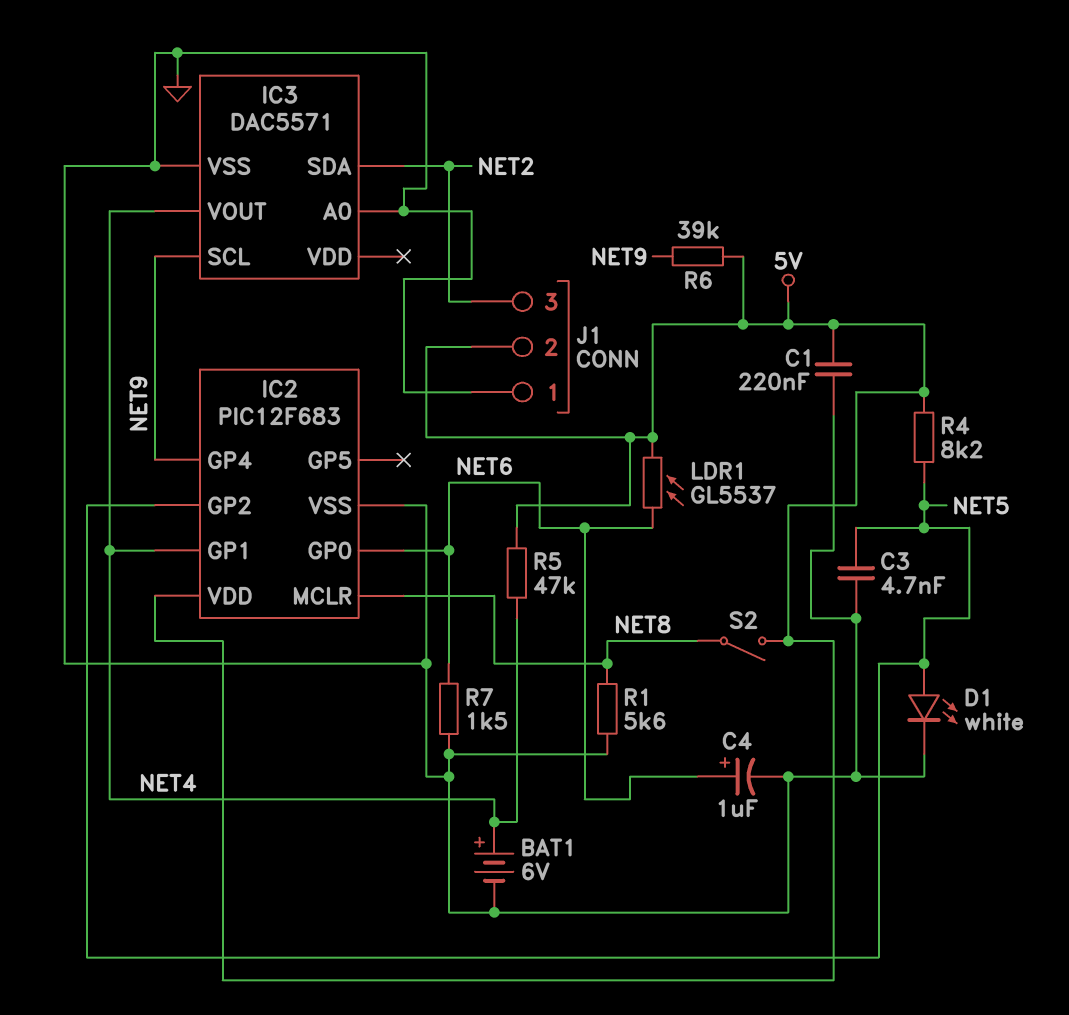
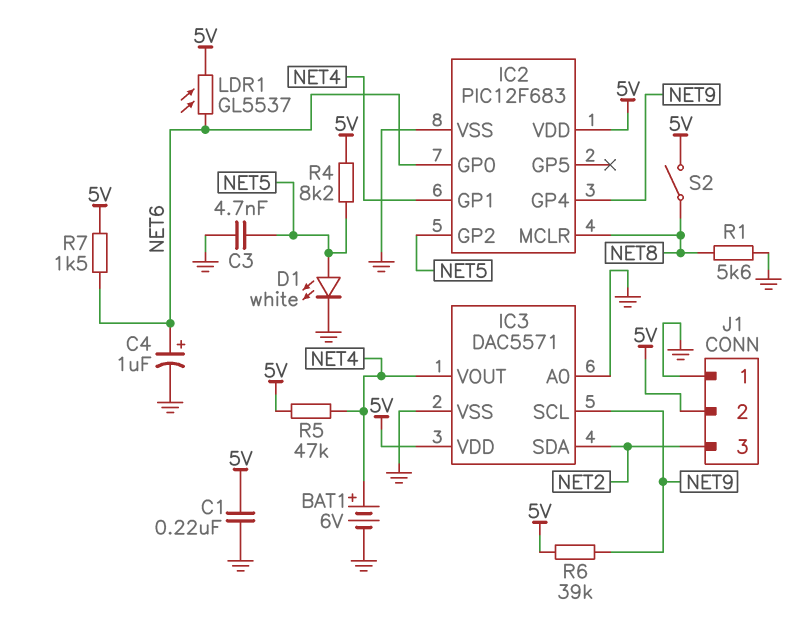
IC3 pin VDD: none -> 5V
R7: 1.5k (GND, NET6) -> 1.5k (5V, NET6)

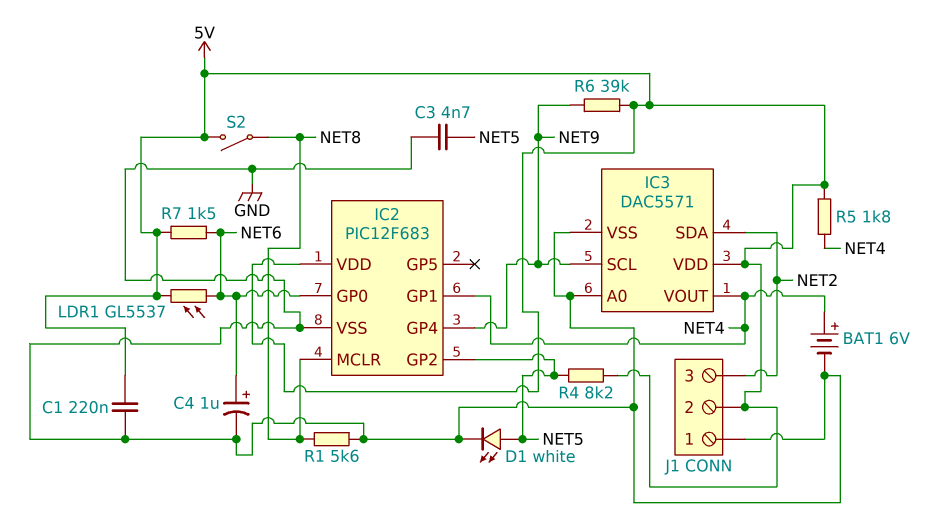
R5: 47k (5V, NET4) -> 1.8k (5V, NET4)

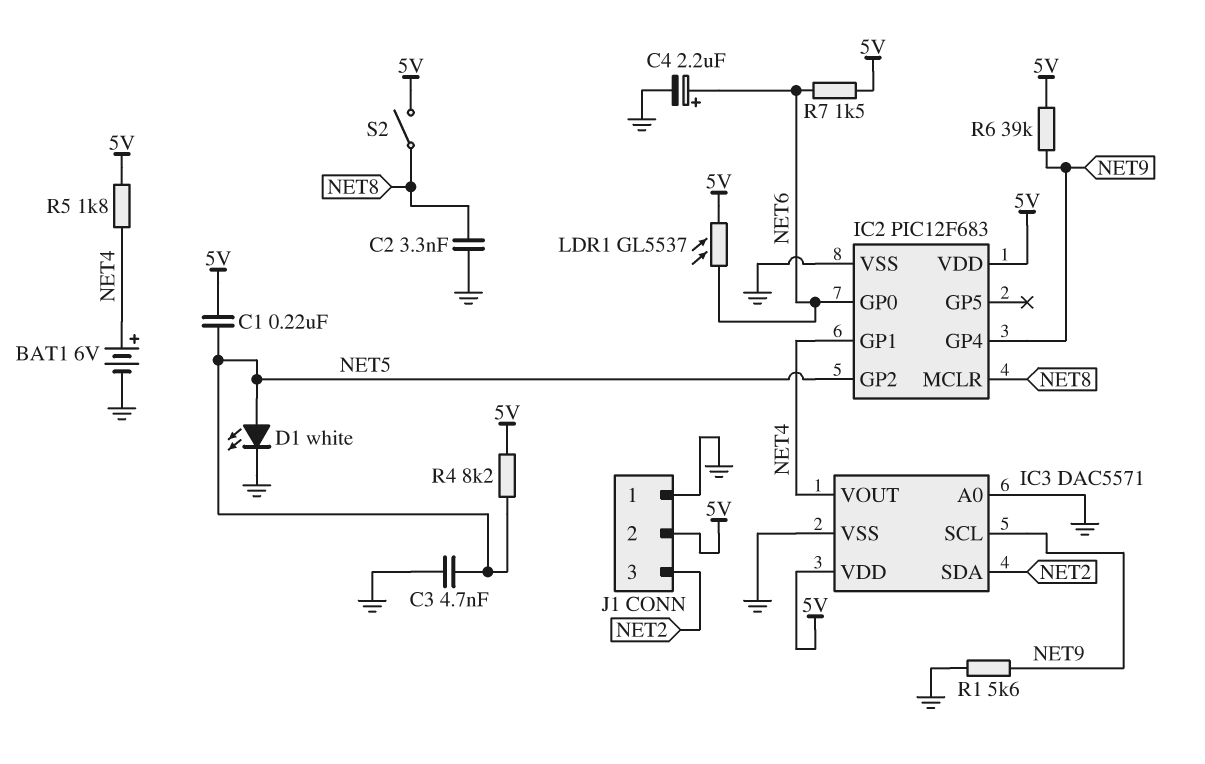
C1: 220nF (5V, GND) -> 220nF (5V, NET5)
C2: none -> 3.3nF (GND, NET8)
C4: 1uF (plus NET6, minus GND) -> 2.2uF (plus NET6, minus GND)
R1: 5.6k (GND, NET8) -> 5.6k (GND, NET9)

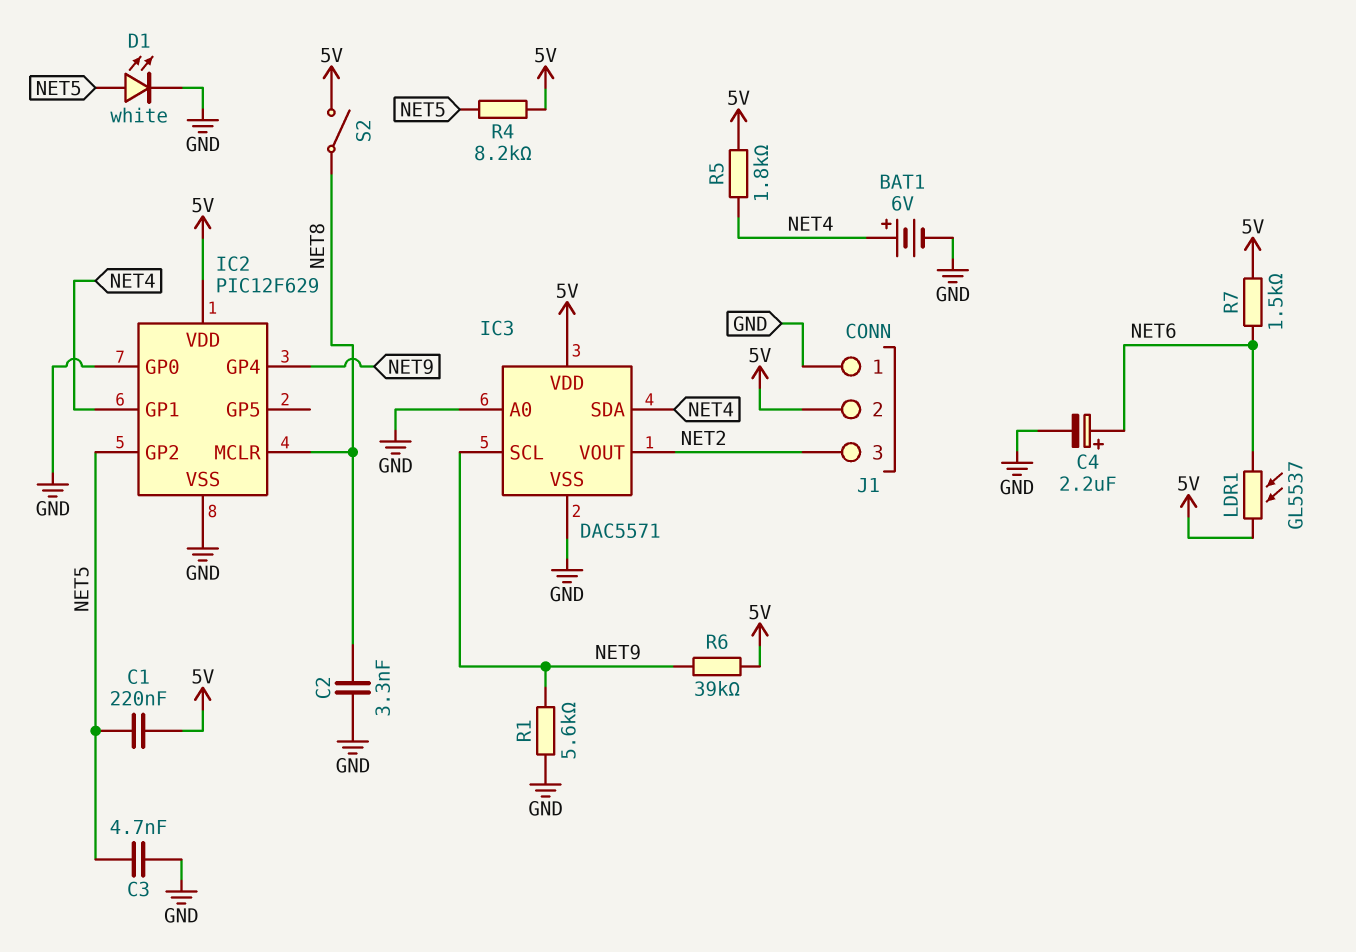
IC2: PIC12F683 -> PIC12F629
IC2 pin GP0: NET6 -> GND
IC3 pin SDA: NET2 -> NET4
IC3 pin VOUT: NET4 -> NET2

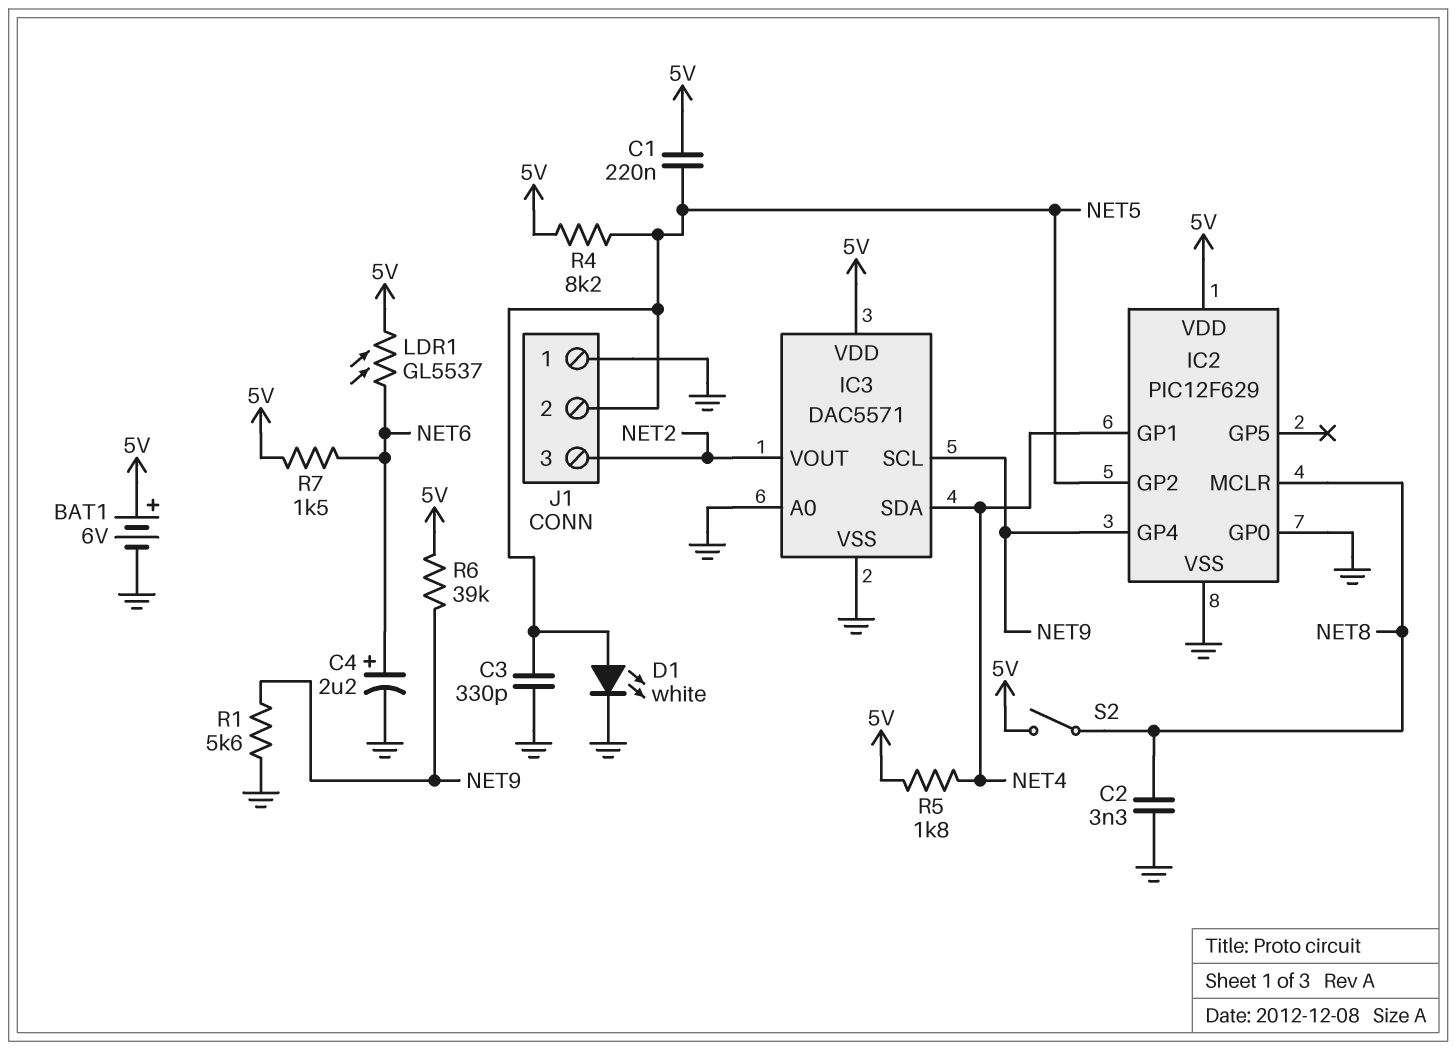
BAT1: 6V (plus NET4, minus GND) -> 6V (plus 5V, minus GND)
C3: 4.7nF (GND, NET5) -> 330pF (GND, NET5)
J1 pin 2: 5V -> NET5

